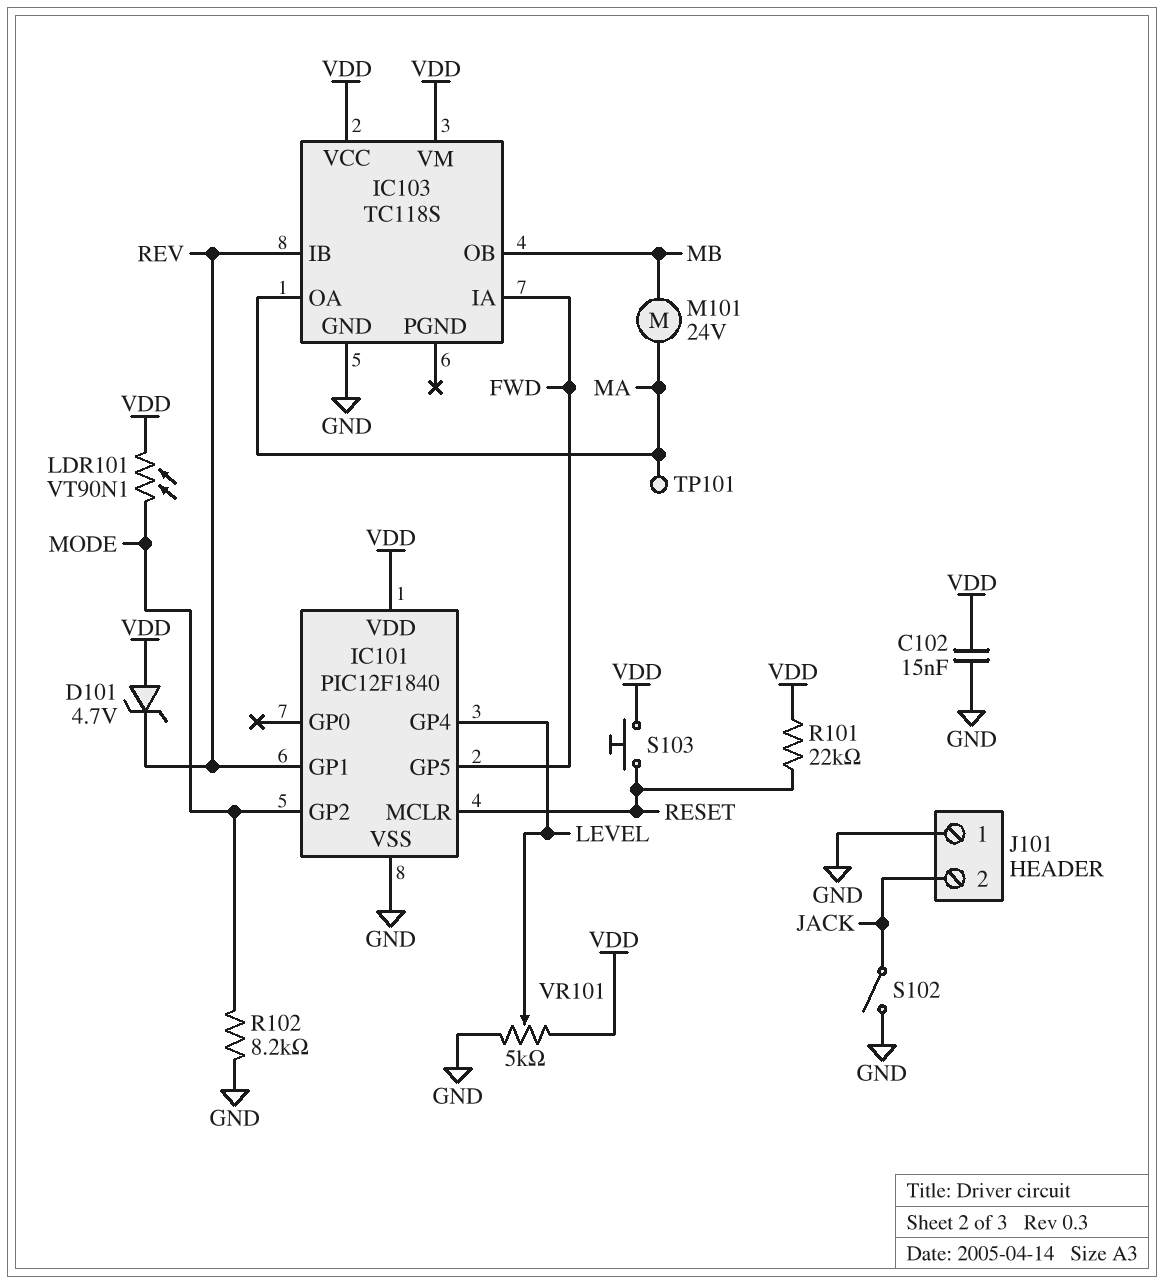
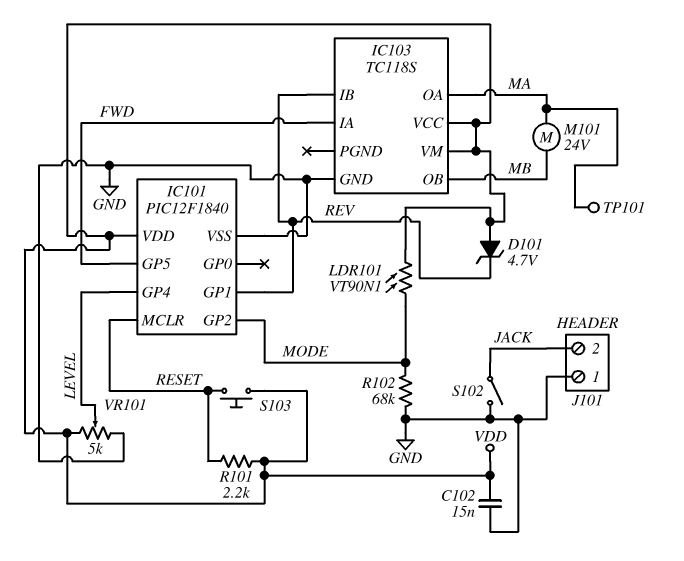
R101: 22k (RESET, VDD) -> 2.2k (RESET, VDD)
R102: 8.2k (GND, MODE) -> 68k (GND, MODE)

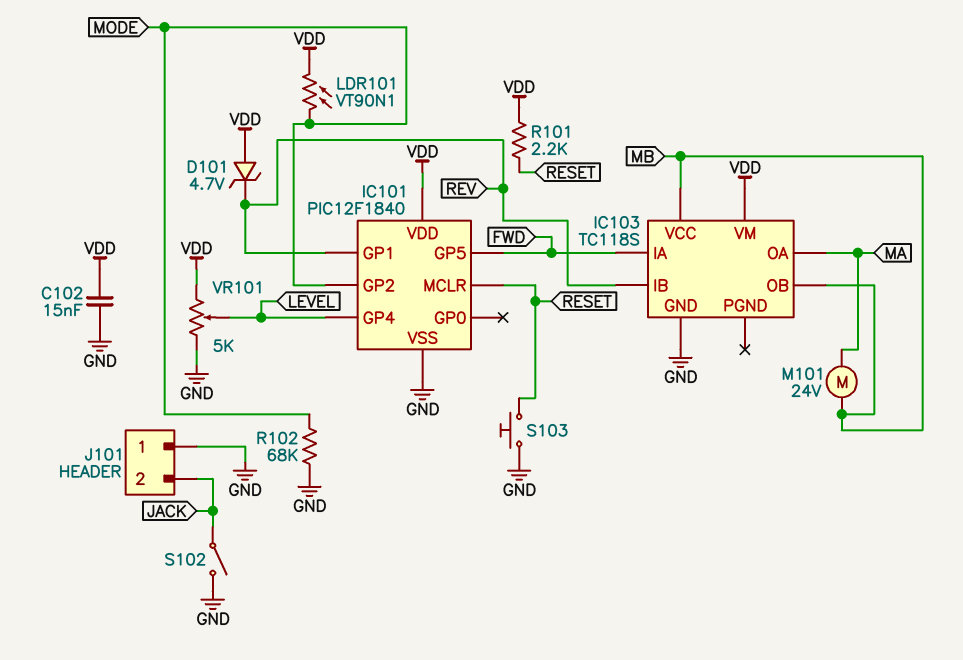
IC103 pin VCC: VDD -> MB
S103: button (RESET, VDD) -> button (GND, RESET)
TP101: test point (MA) -> none

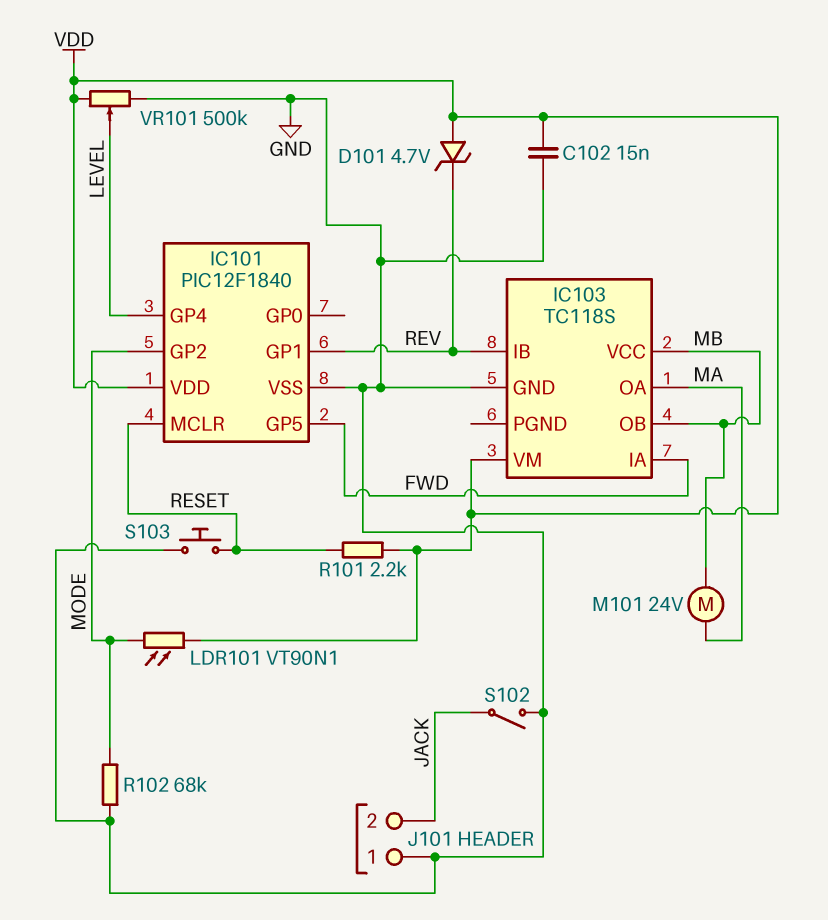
VR101: 5k (GND, VDD, wiper LEVEL) -> 500k (GND, VDD, wiper LEVEL)

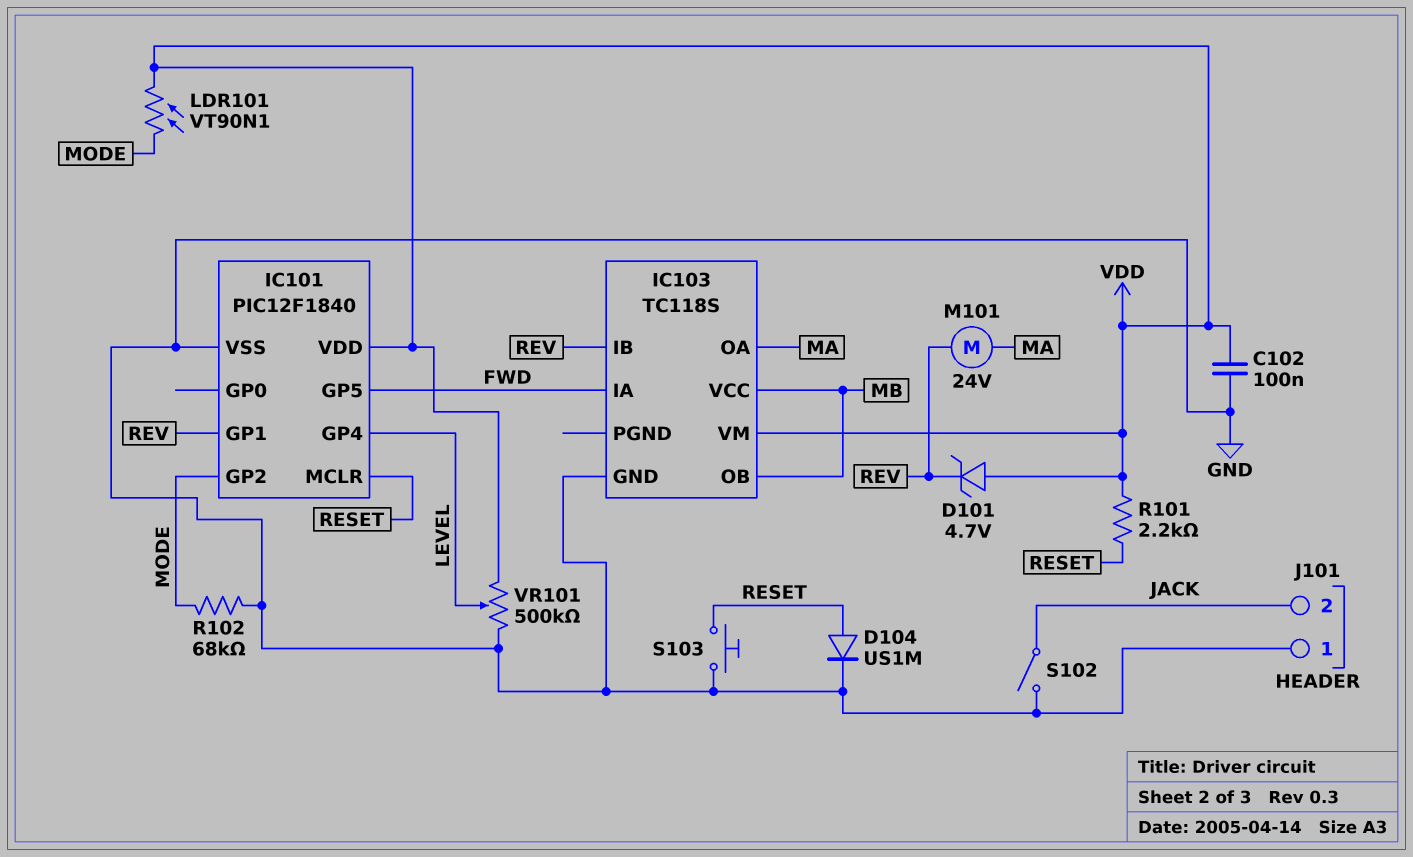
C102: 15nF (GND, VDD) -> 100nF (GND, VDD)
D104: none -> diode US1M (A RESET, K GND)
M101: motor 24V (MA, MB) -> motor 24V (MA, REV)

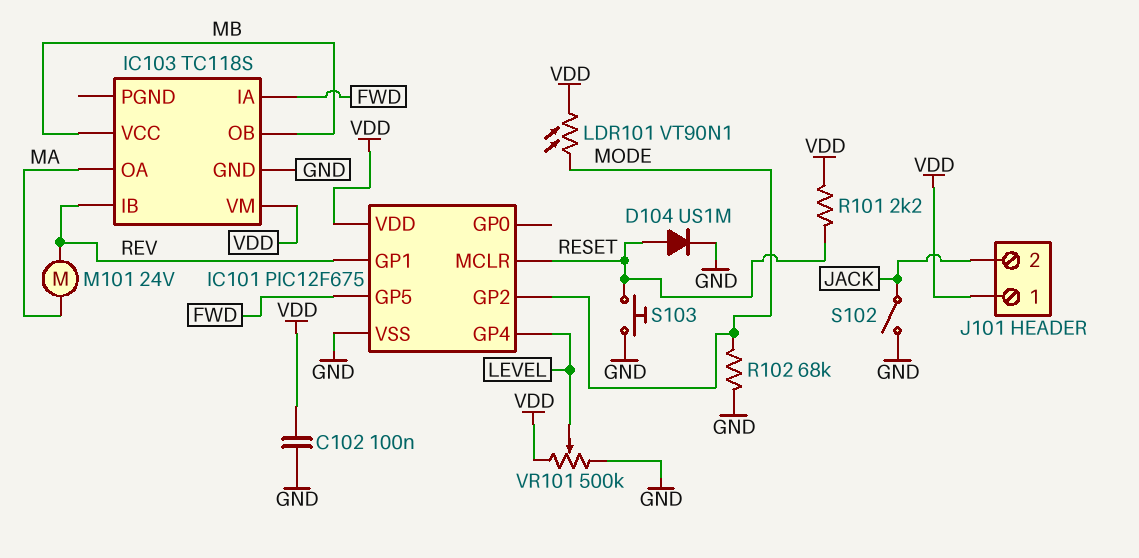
D101: zener 4.7V (A VDD, K REV) -> none
IC101: PIC12F1840 -> PIC12F675
J101 pin 1: GND -> VDD

